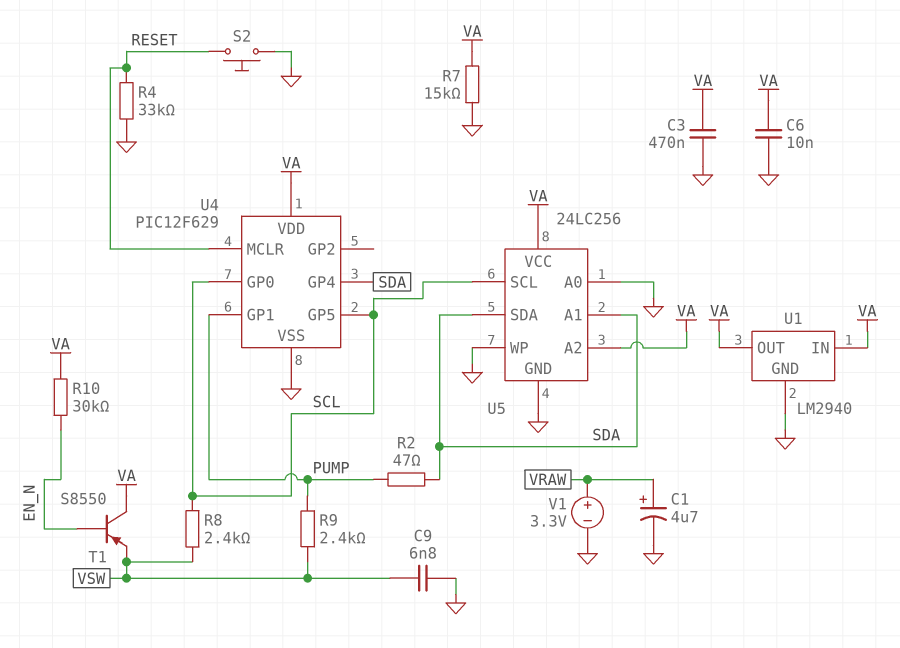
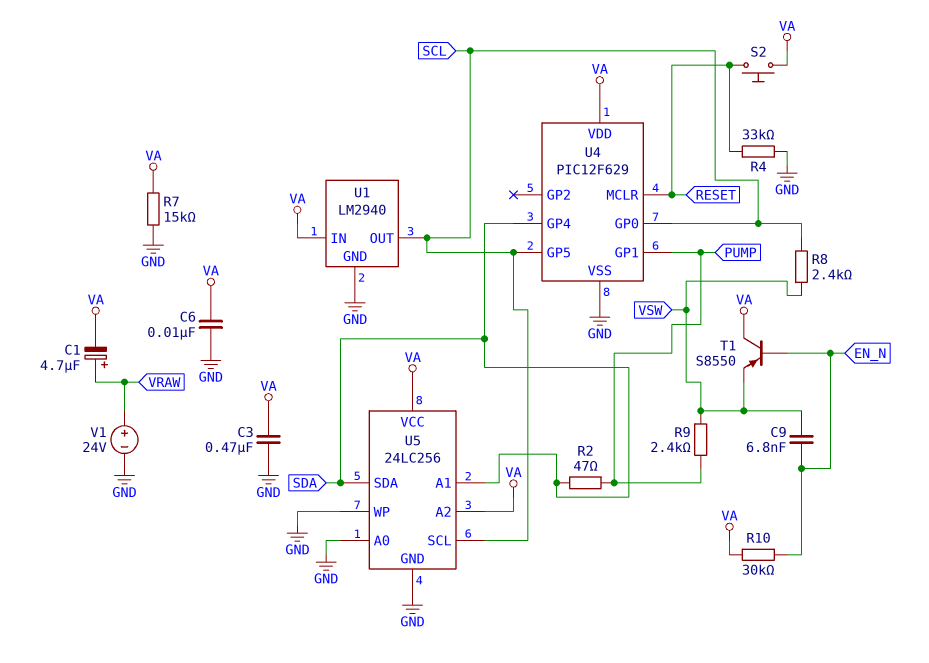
C1: 4.7uF (plus VRAW, minus GND) -> 4.7uF (plus VRAW, minus VA)
C9: 6.8nF (GND, VSW) -> 6.8nF (EN_N, VSW)
S2: button (GND, RESET) -> button (RESET, VA)
U1 pin OUT: VA -> SCL
V1: 3.3V (plus VRAW, minus GND) -> 24V (plus VRAW, minus GND)

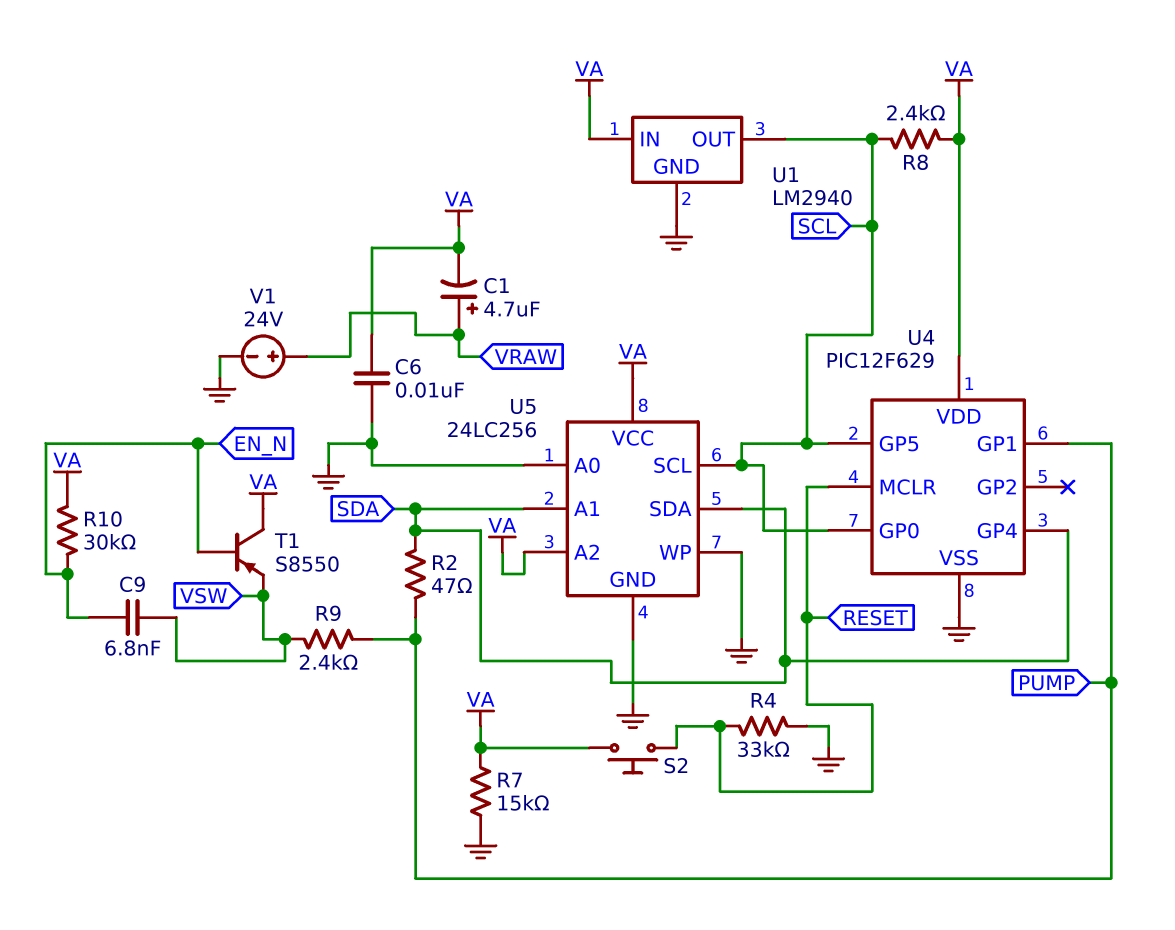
C3: 470nF (GND, VA) -> none
R8: 2.4k (SCL, VSW) -> 2.4k (SCL, VA)

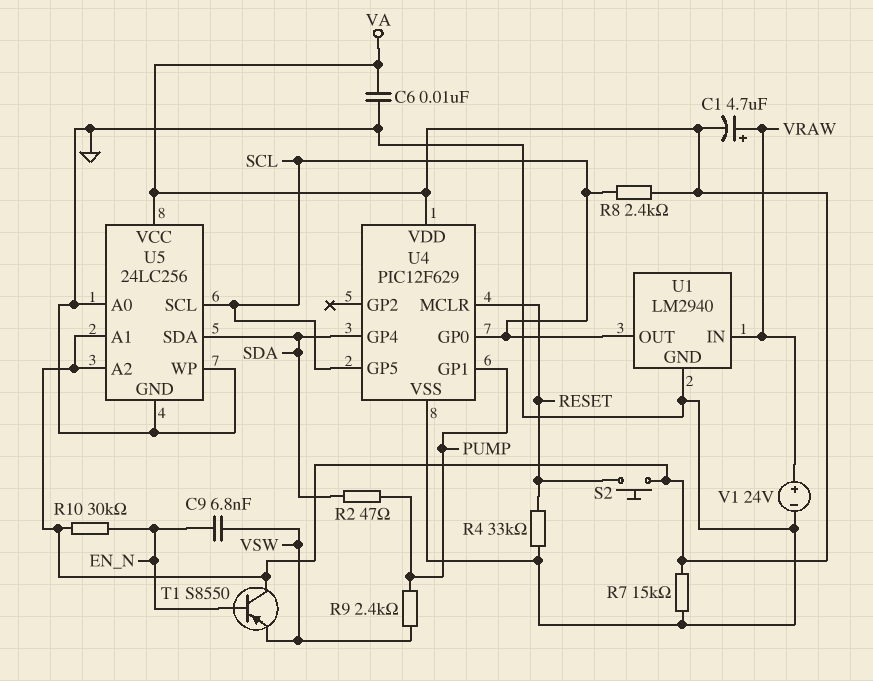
U1 pin IN: VA -> VRAW
U5 pin A1: SDA -> VA

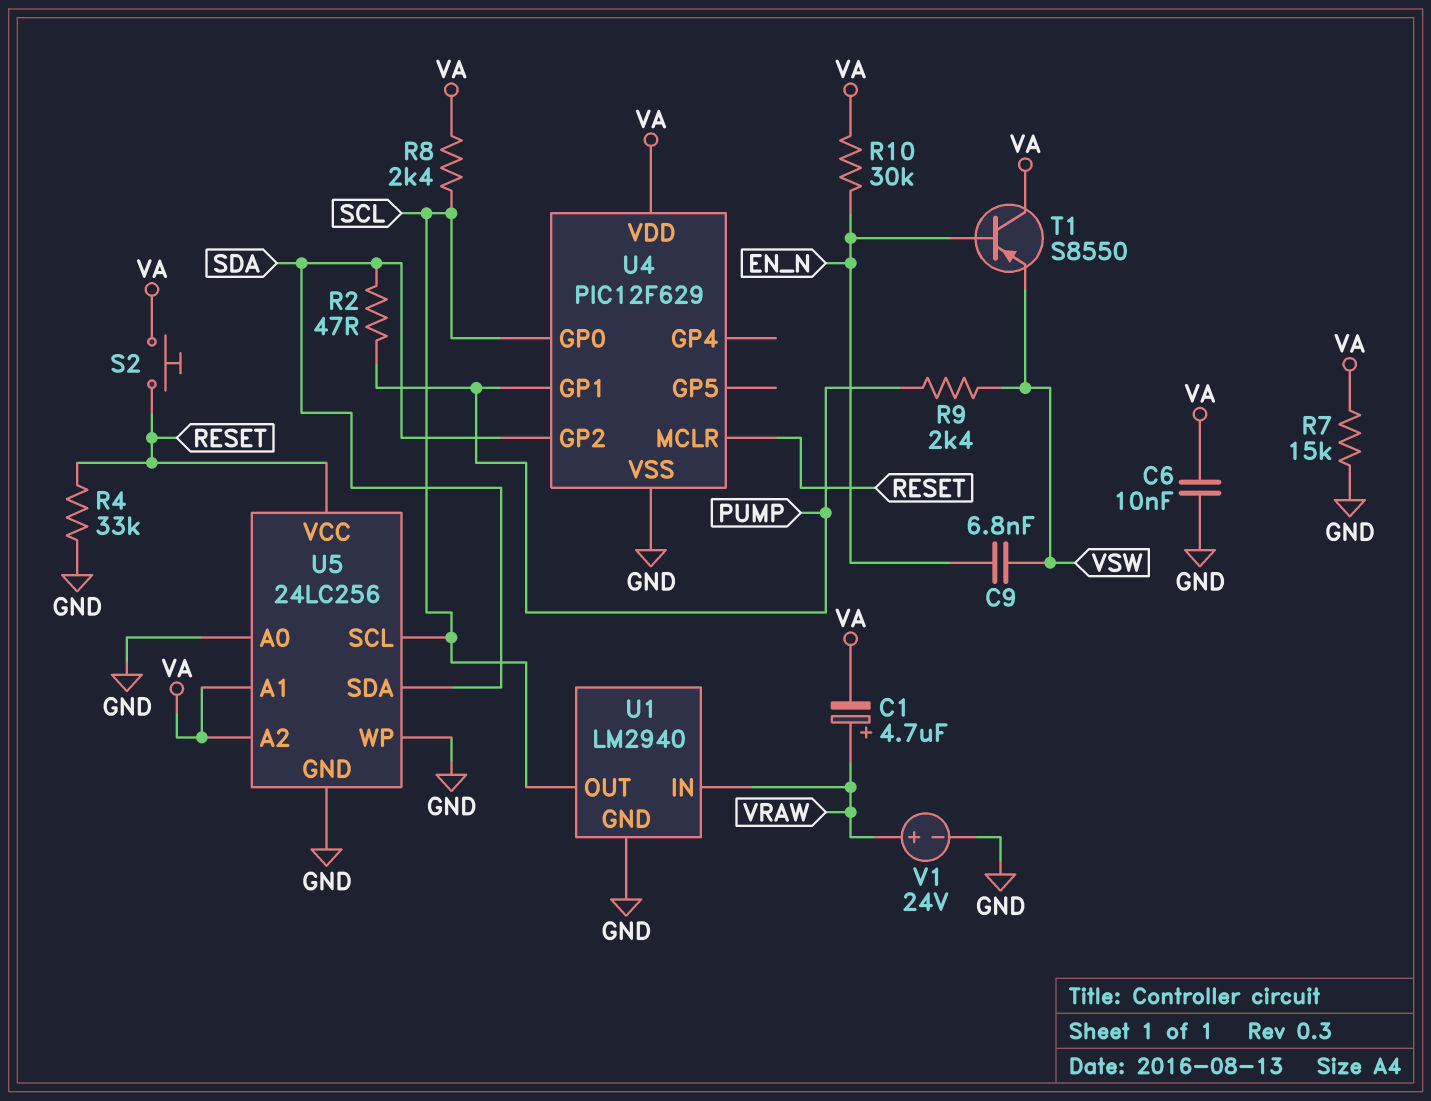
U4 pin GP2: none -> SDA
U4 pin GP4: SDA -> none
U4 pin GP5: SCL -> none
U5 pin VCC: VA -> RESET

